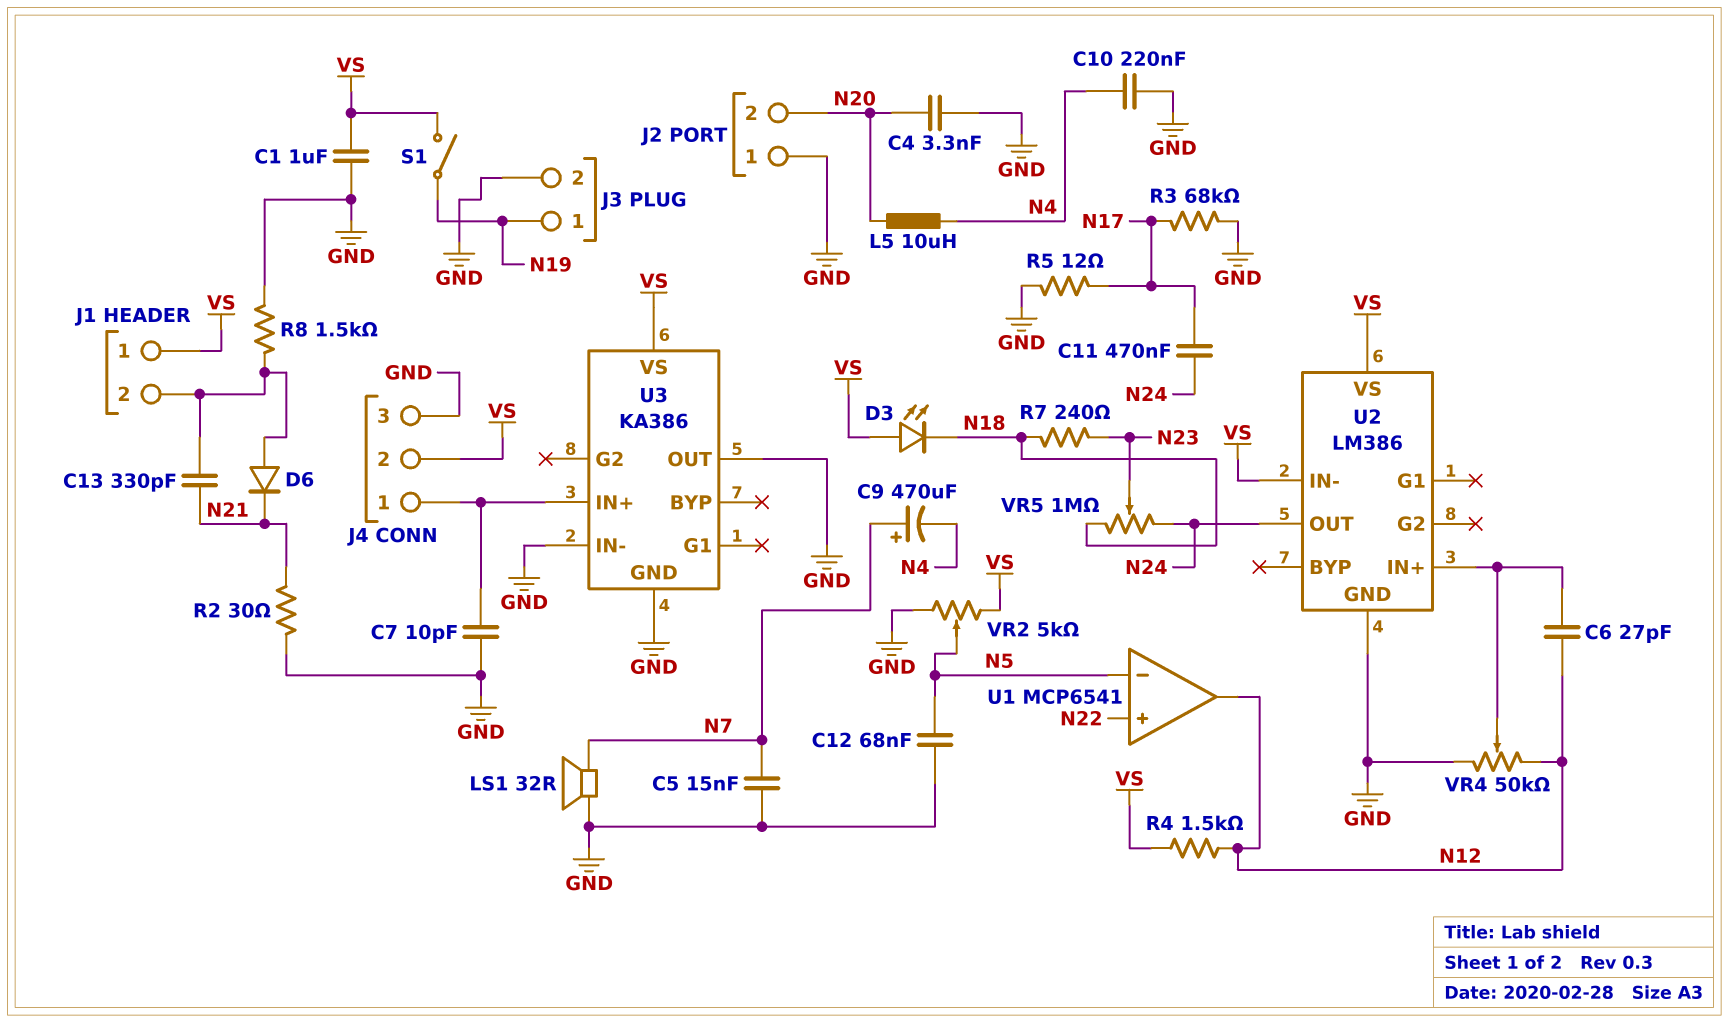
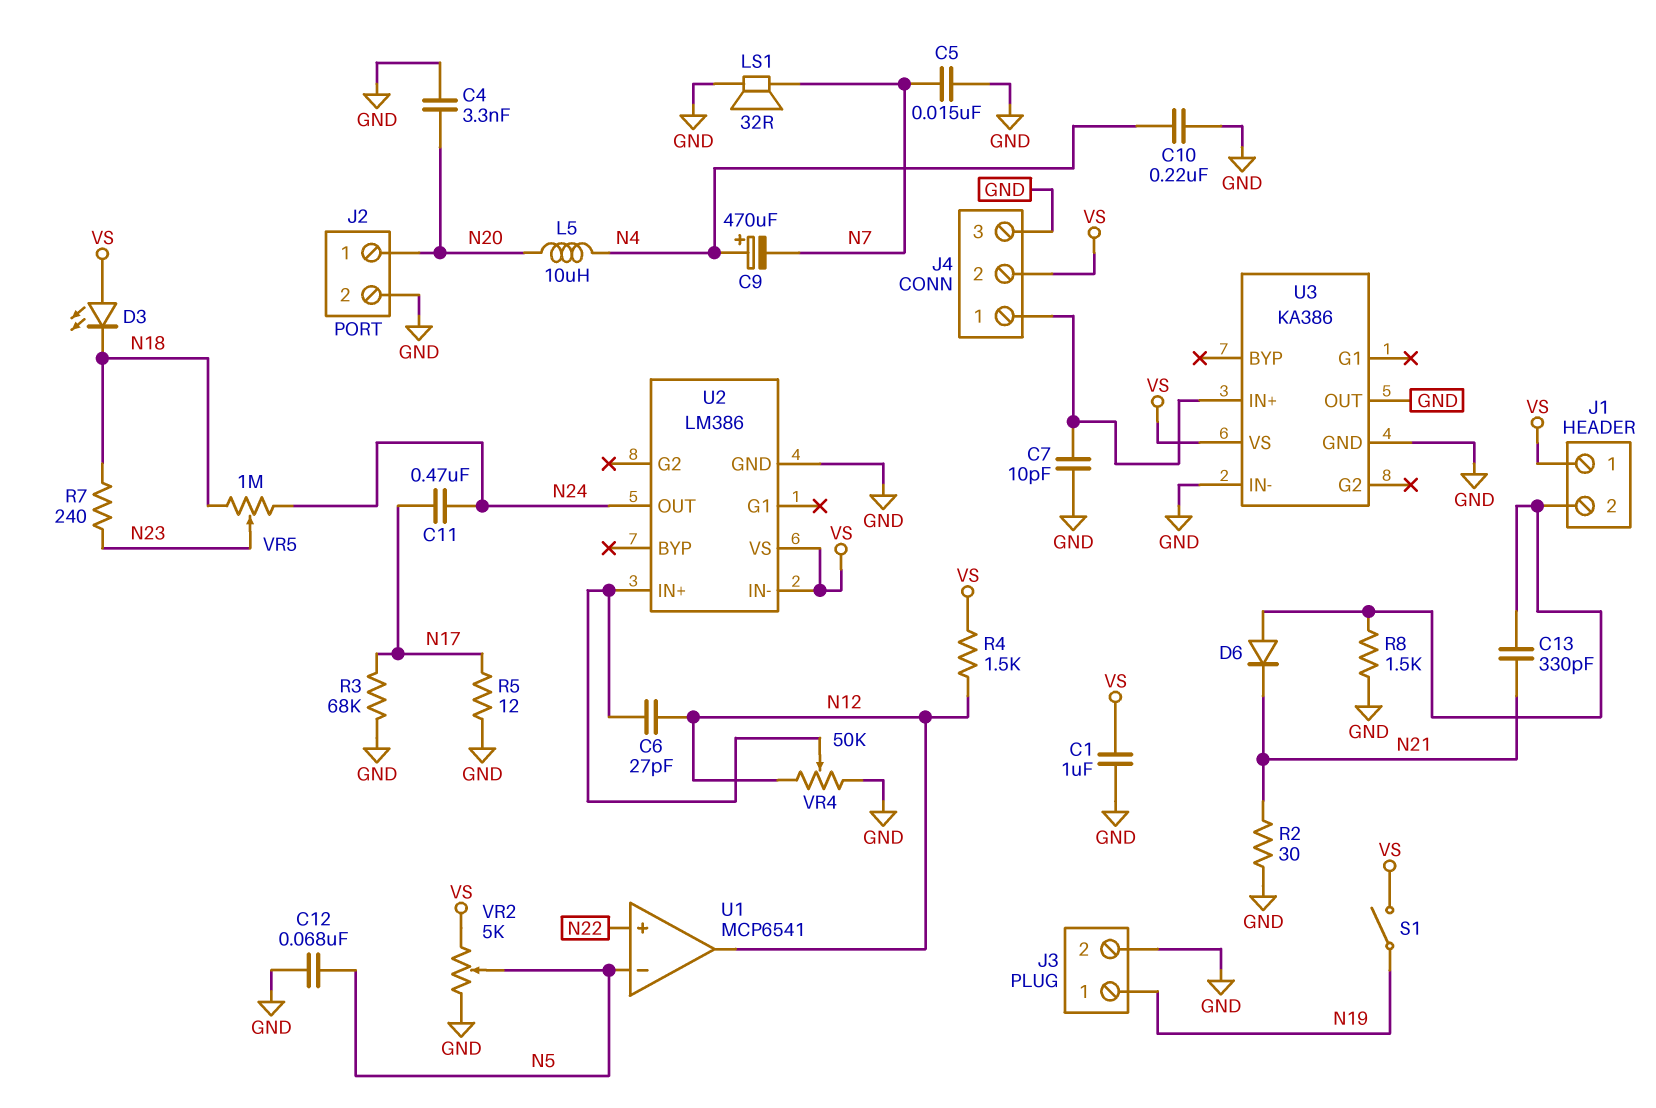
C9: 470uF (plus N7, minus N4) -> 470uF (plus N4, minus N7)
J2 pin 1: GND -> N20
J2 pin 2: N20 -> GND

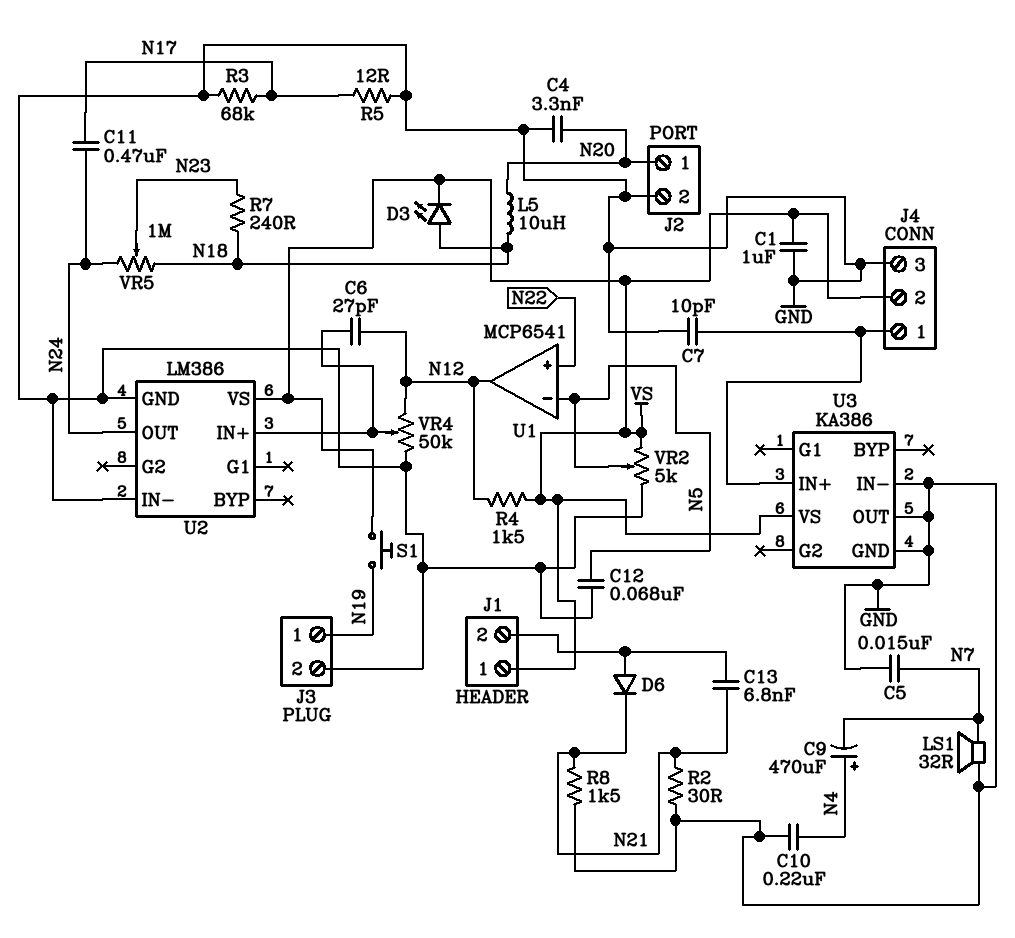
C13: 330pF (J1/2, N21) -> 6.8nF (J1/2, N21)
D3: LED (A VS, K N18) -> LED (A N18, K VS)
L5: 10uH (N4, N20) -> 10uH (N18, N20)
R8: 1.5k (GND, J1/2) -> 1.5k (GND, N21)
S1: switch (N19, VS) -> button (N19, VS)
U2 pin IN-: VS -> GND

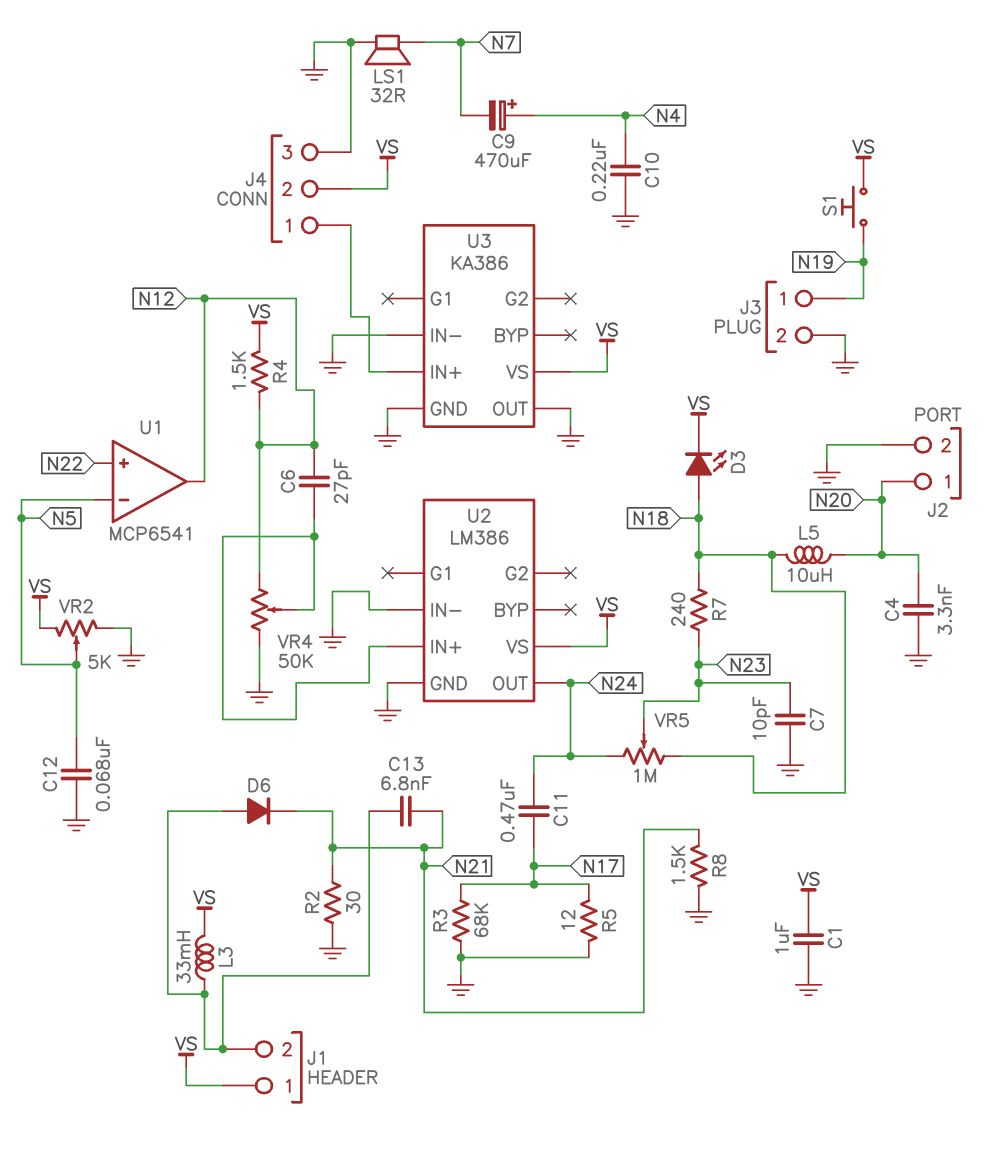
C5: 15nF (GND, N7) -> none
C7: 10pF (GND, J4/1) -> 10pF (GND, N23)
L3: none -> 33mH (J1/2, VS)

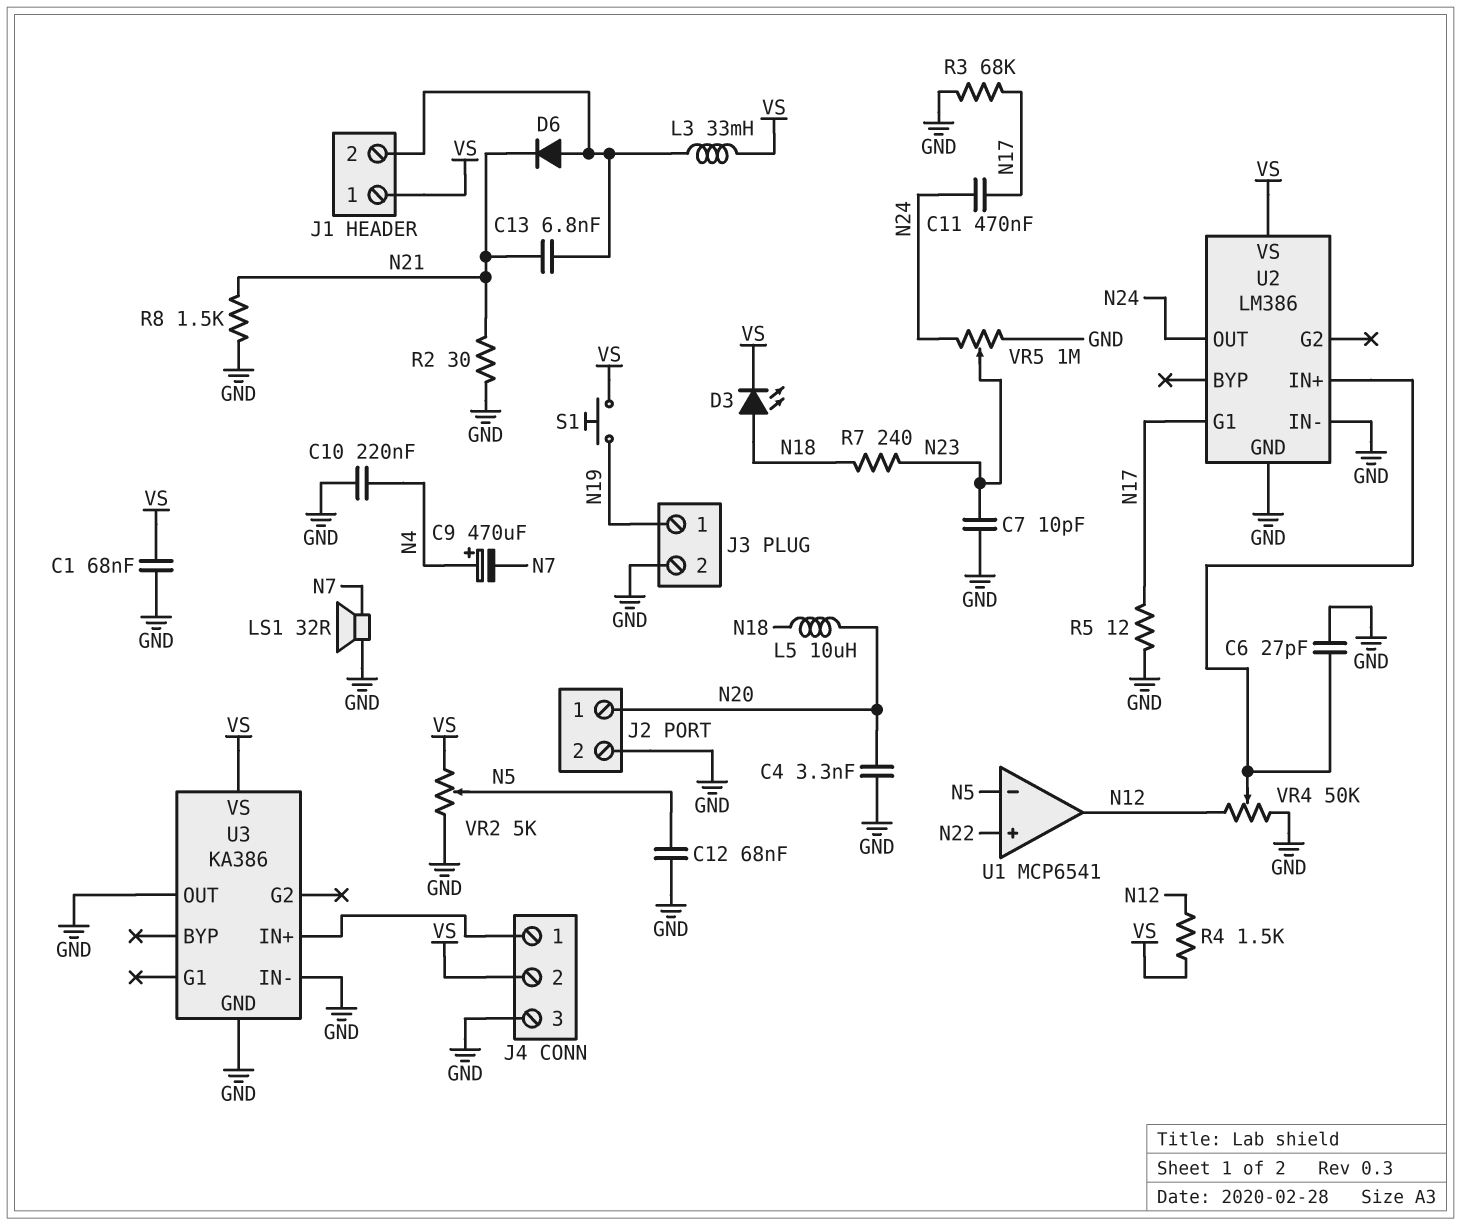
C1: 1uF (GND, VS) -> 68nF (GND, VS)
C6: 27pF (N12, U2/IN+) -> 27pF (GND, U2/IN+)
U2 pin G1: none -> N17
VR5: 1M (N18, N24, wiper N23) -> 1M (GND, N24, wiper N23)

